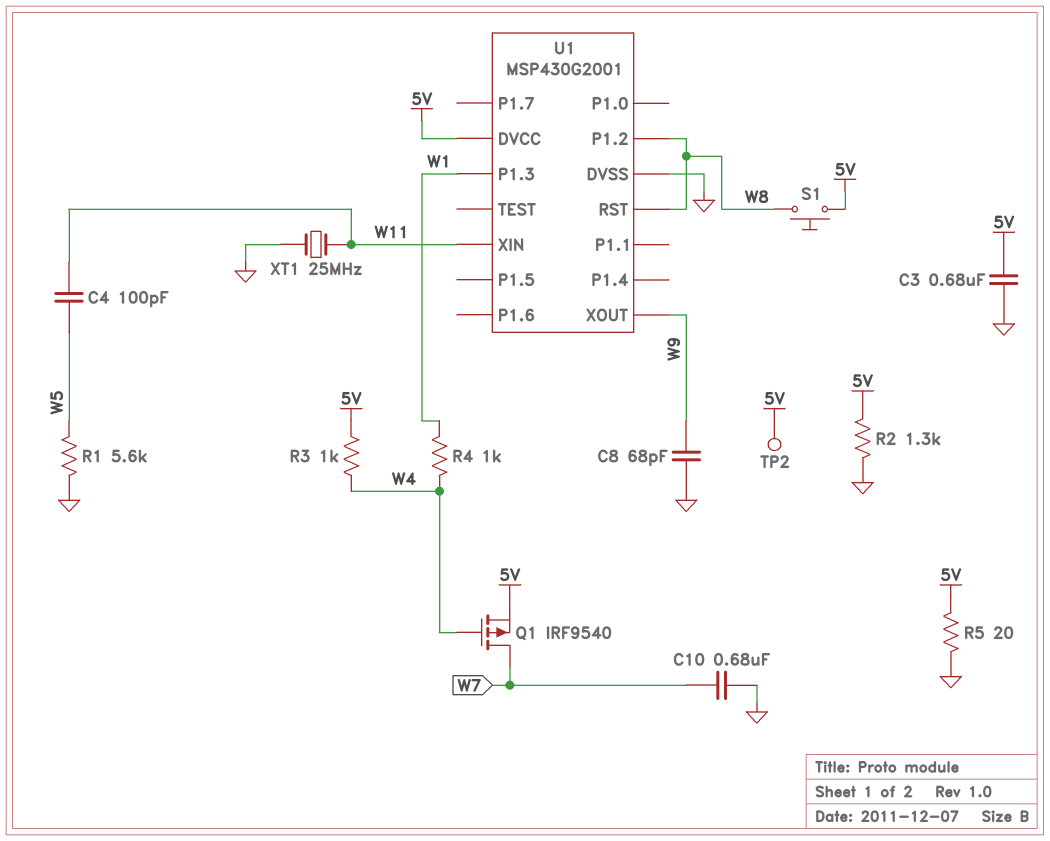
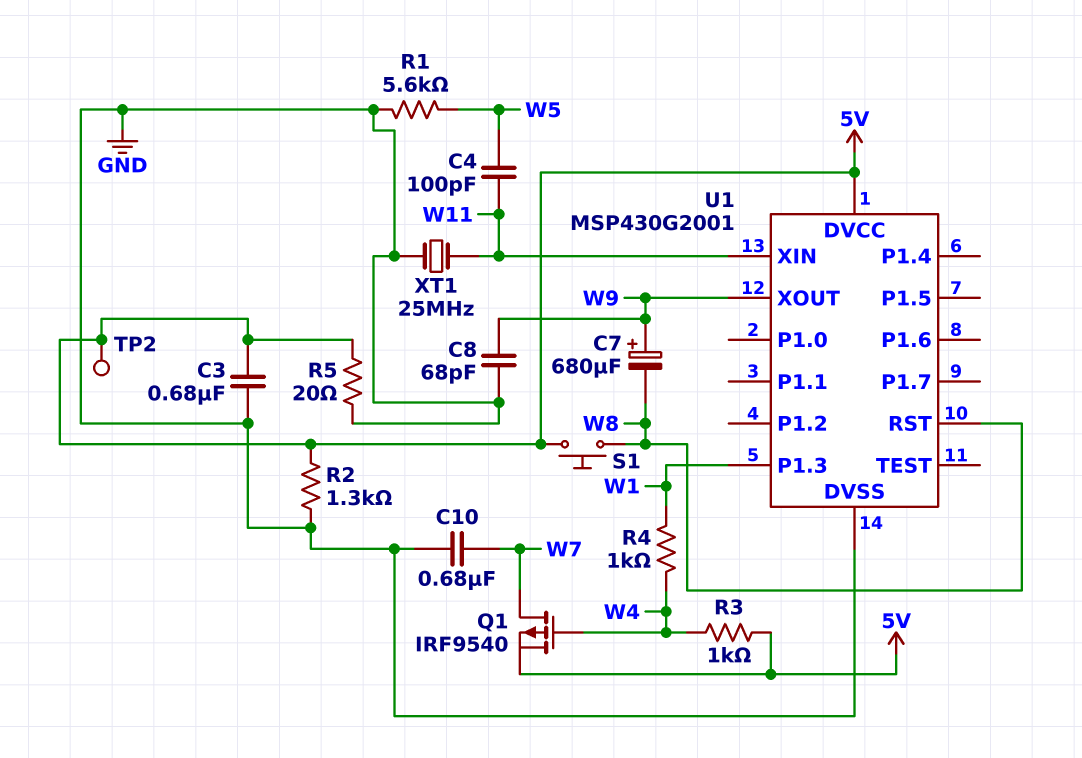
C7: none -> 680uF (plus W9, minus W8)
U1 pin P1.2: W8 -> none

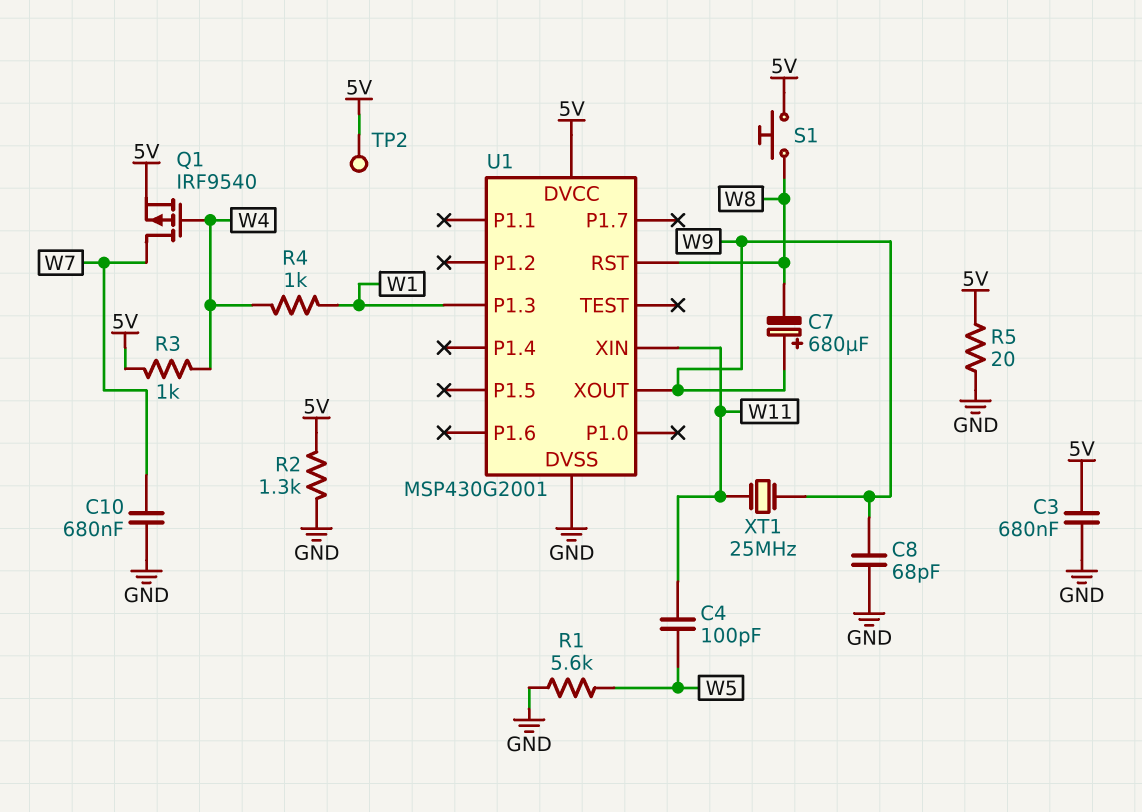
XT1: 25MHz (GND, W11) -> 25MHz (W9, W11)

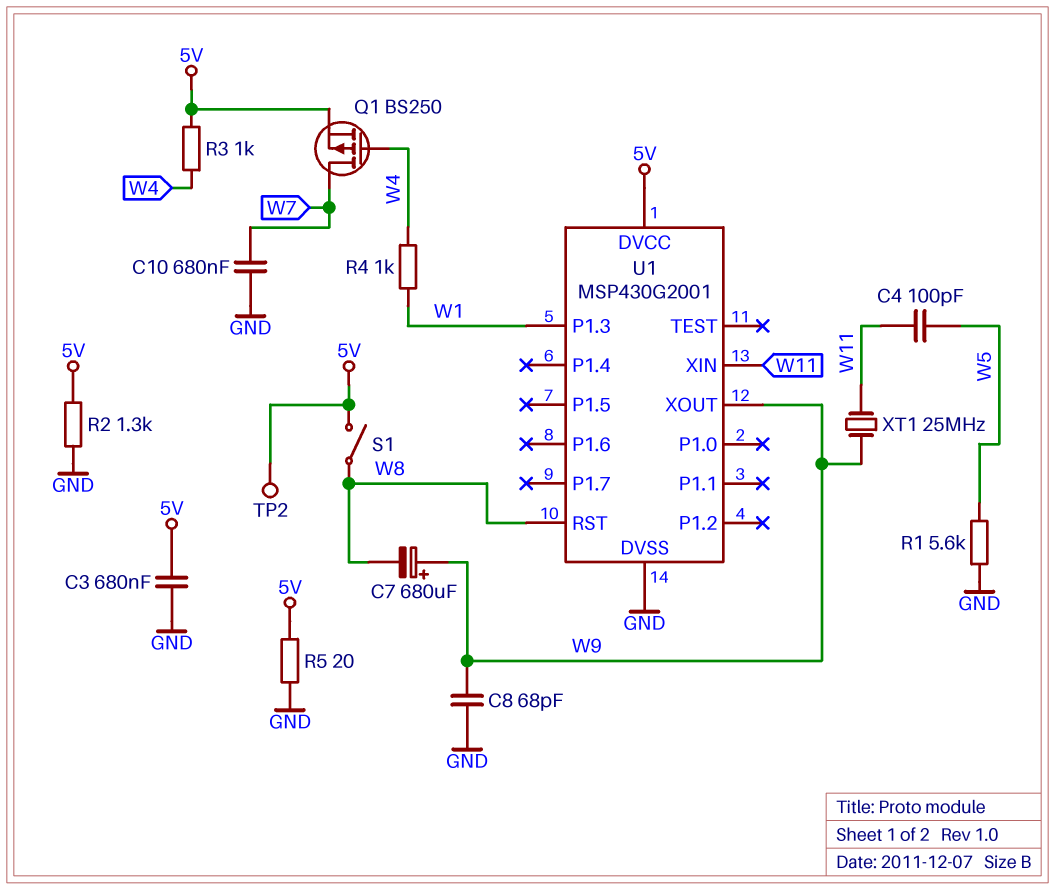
Q1: PMOS IRF9540 (G W4, D W7, S 5V) -> PMOS BS250 (G W4, D W7, S 5V)
S1: button (5V, W8) -> switch (5V, W8)

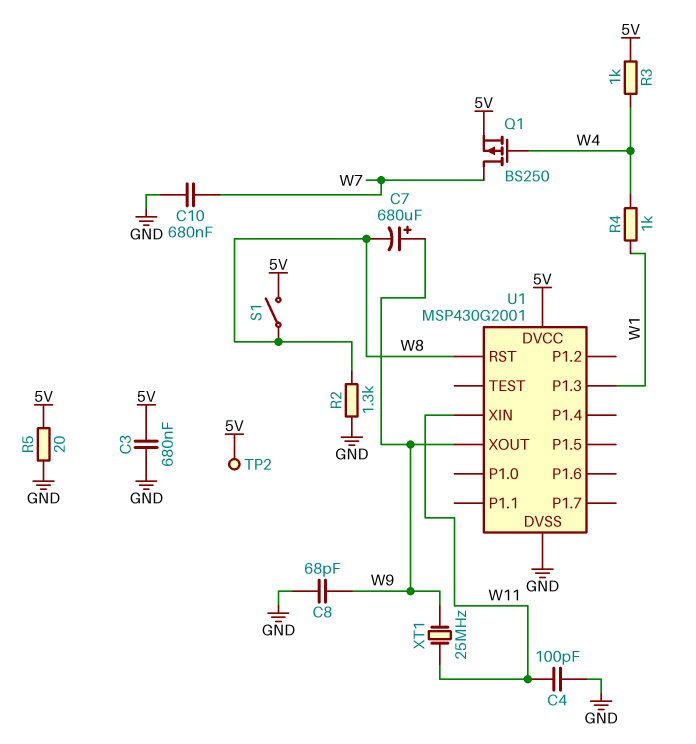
C4: 100pF (W5, W11) -> 100pF (GND, W11)
R1: 5.6k (GND, W5) -> none
R2: 1.3k (5V, GND) -> 1.3k (GND, W8)

